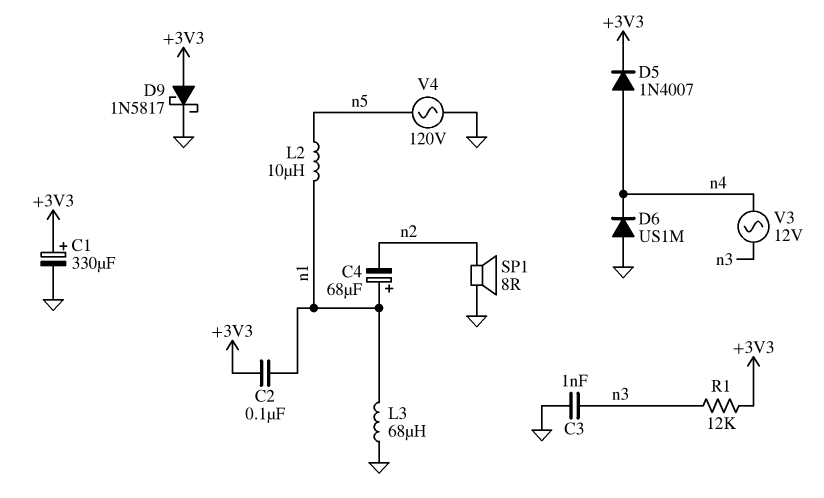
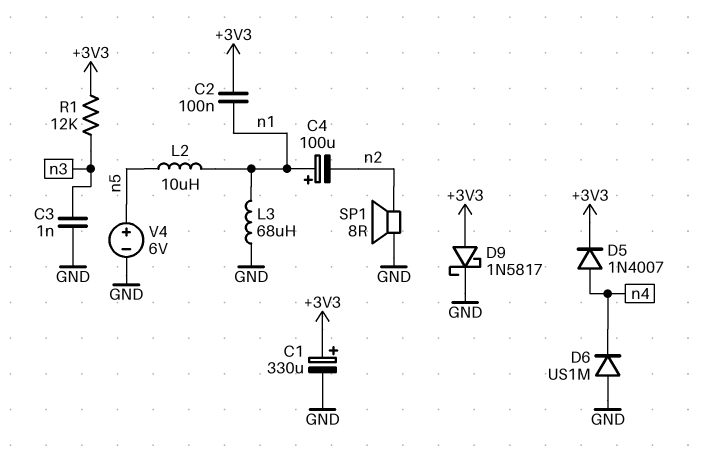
C4: 68uF (plus n1, minus n2) -> 100uF (plus n1, minus n2)
V3: AC 12V (n3, n4) -> none
V4: AC 120V (GND, n5) -> 6V (plus n5, minus GND)

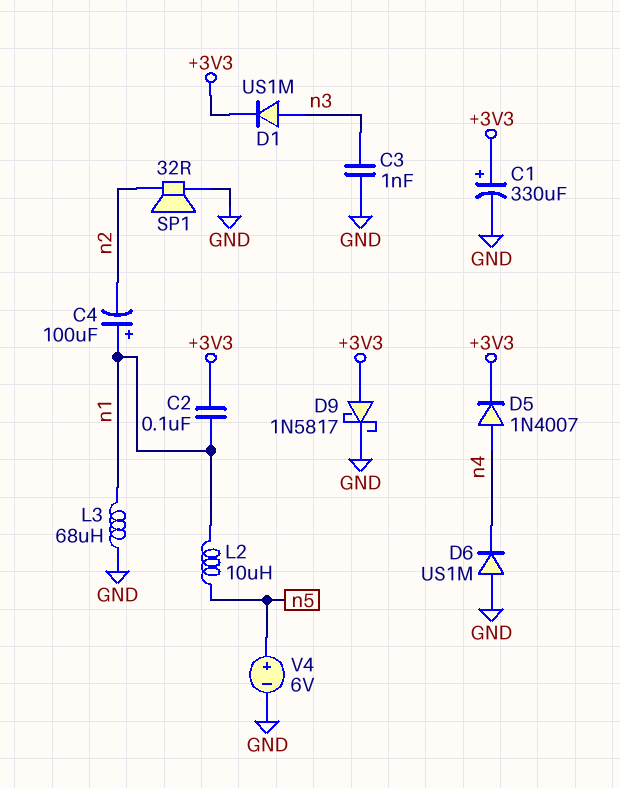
D1: none -> diode US1M (A n3, K +3V3)
R1: 12k (+3V3, n3) -> none
SP1: speaker 8R (GND, n2) -> speaker 32R (GND, n2)

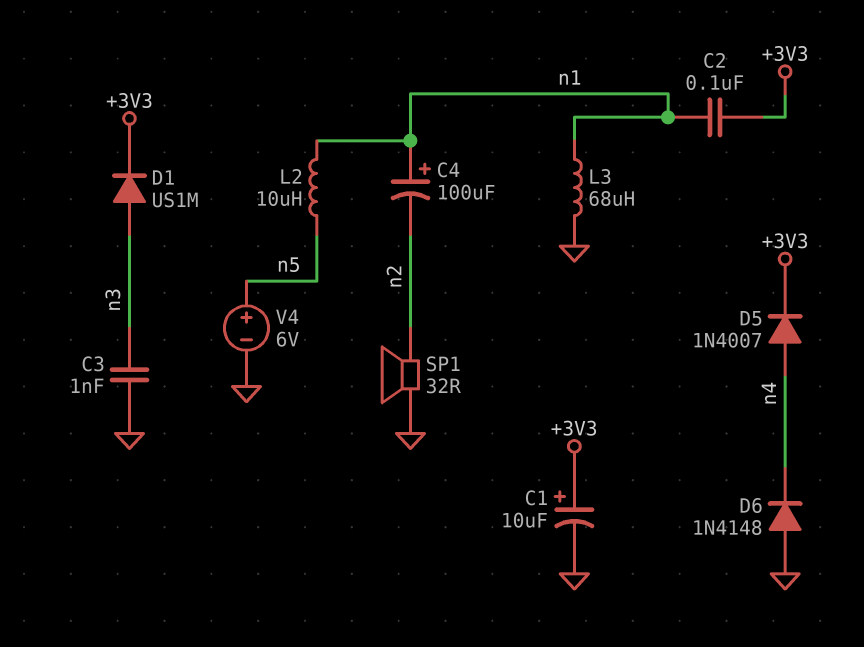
C1: 330uF (plus +3V3, minus GND) -> 10uF (plus +3V3, minus GND)
D6: diode US1M (A GND, K n4) -> diode 1N4148 (A GND, K n4)
D9: schottky 1N5817 (A +3V3, K GND) -> none

